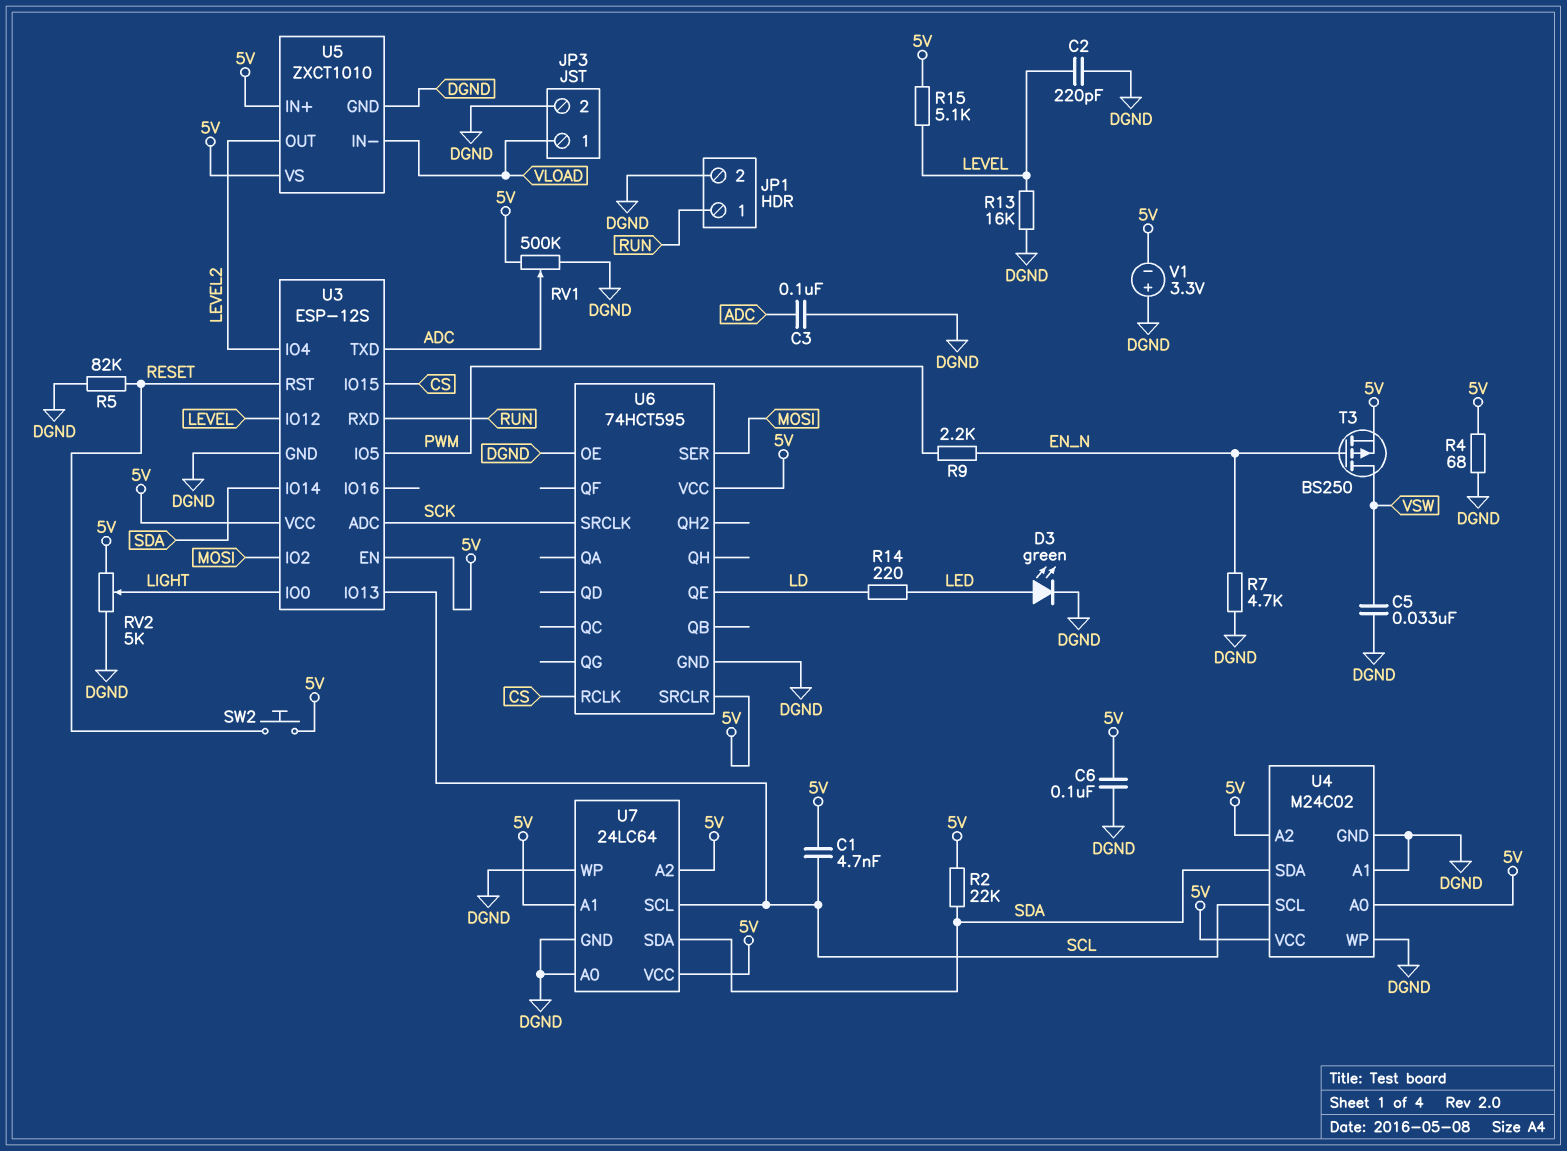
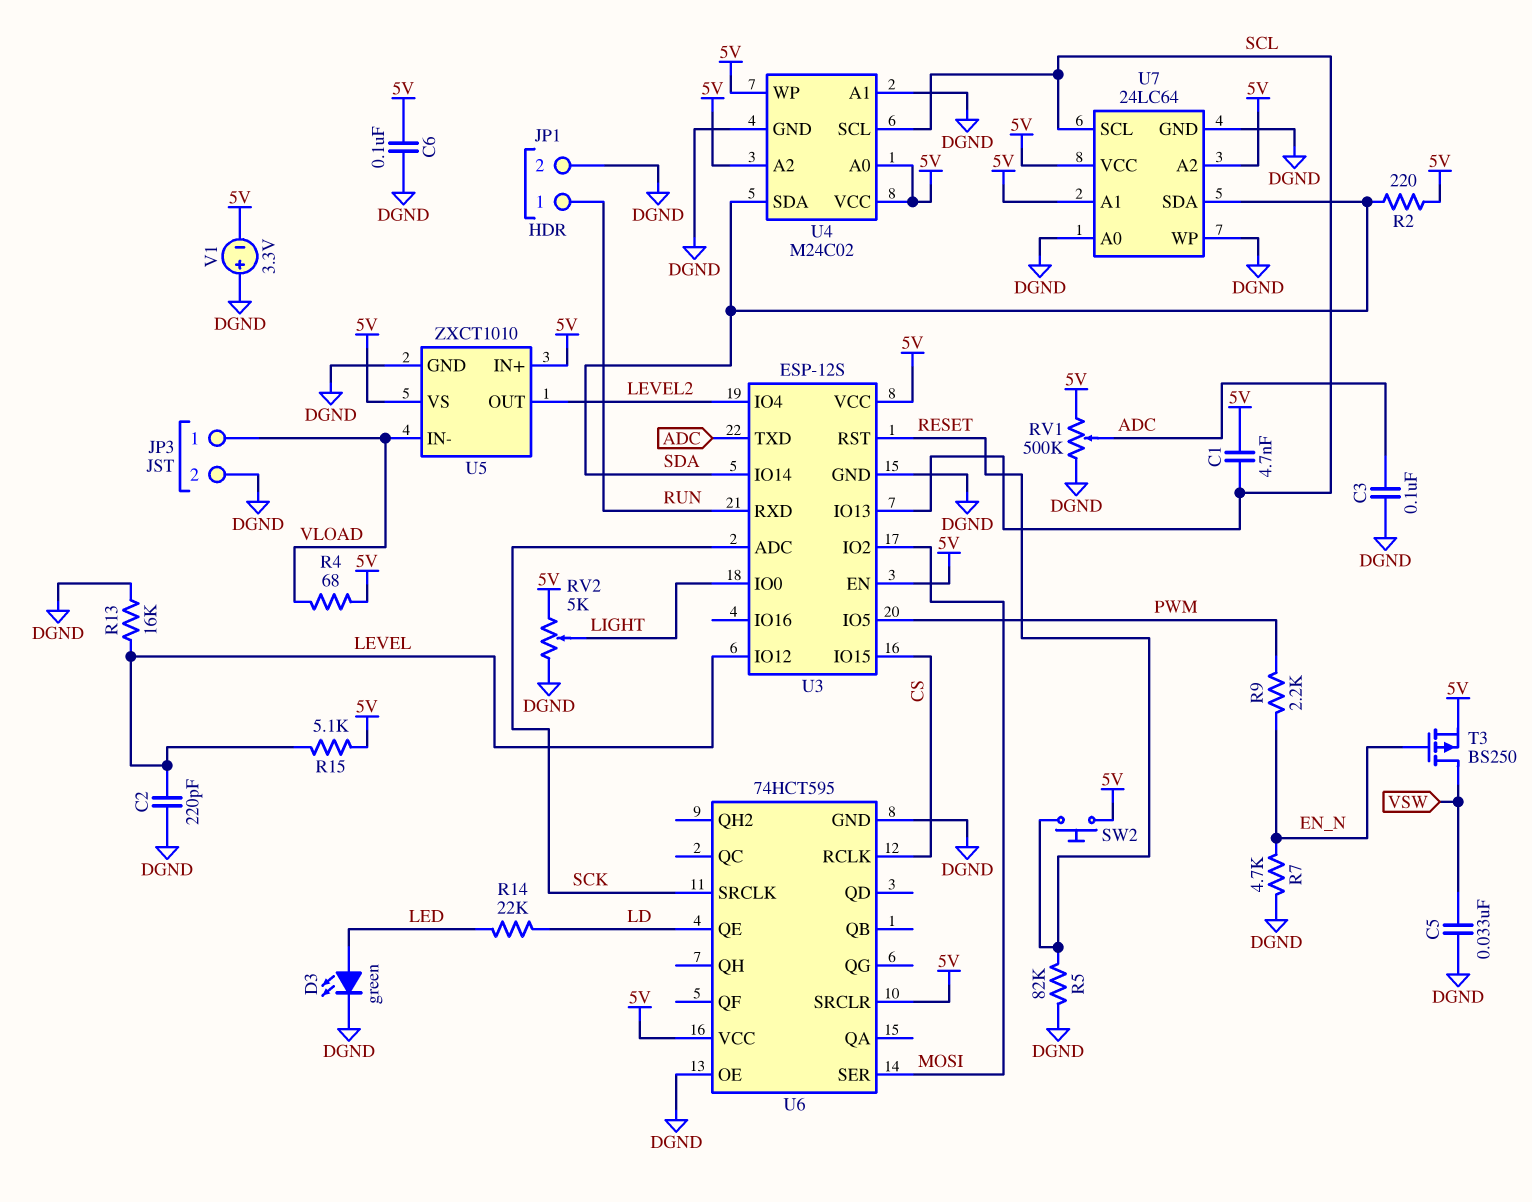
R2: 22k (5V, SDA) -> 220 (5V, SDA)
R4: 68 (5V, DGND) -> 68 (5V, VLOAD)
R14: 220 (LD, LED) -> 22k (LD, LED)
U4 pin WP: DGND -> 5V

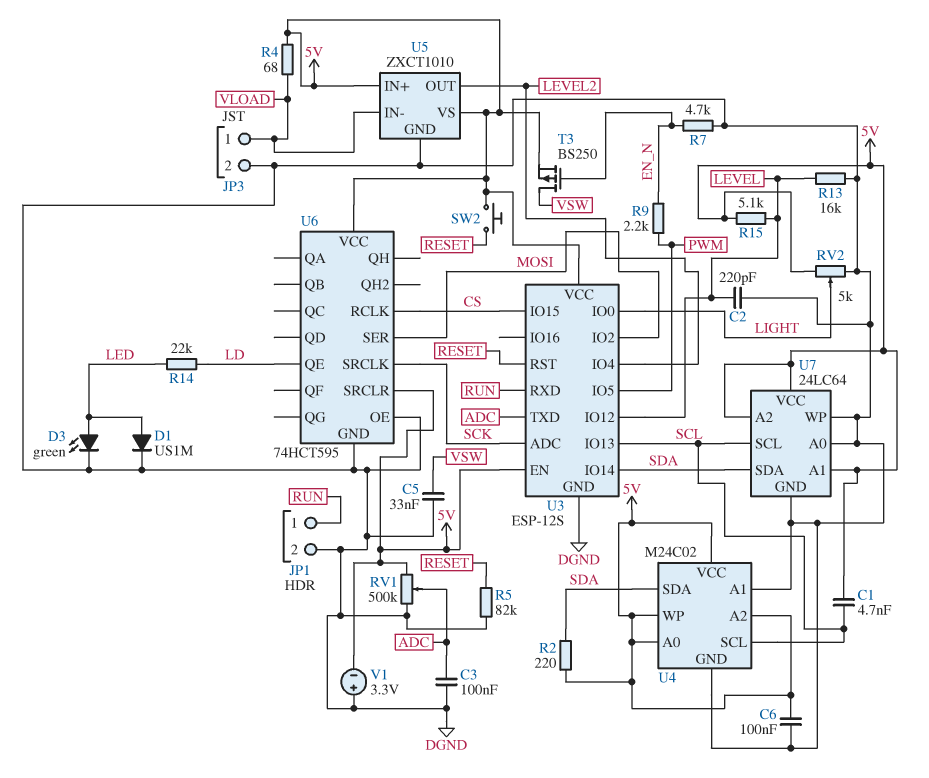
D1: none -> diode US1M (A LED, K DGND)

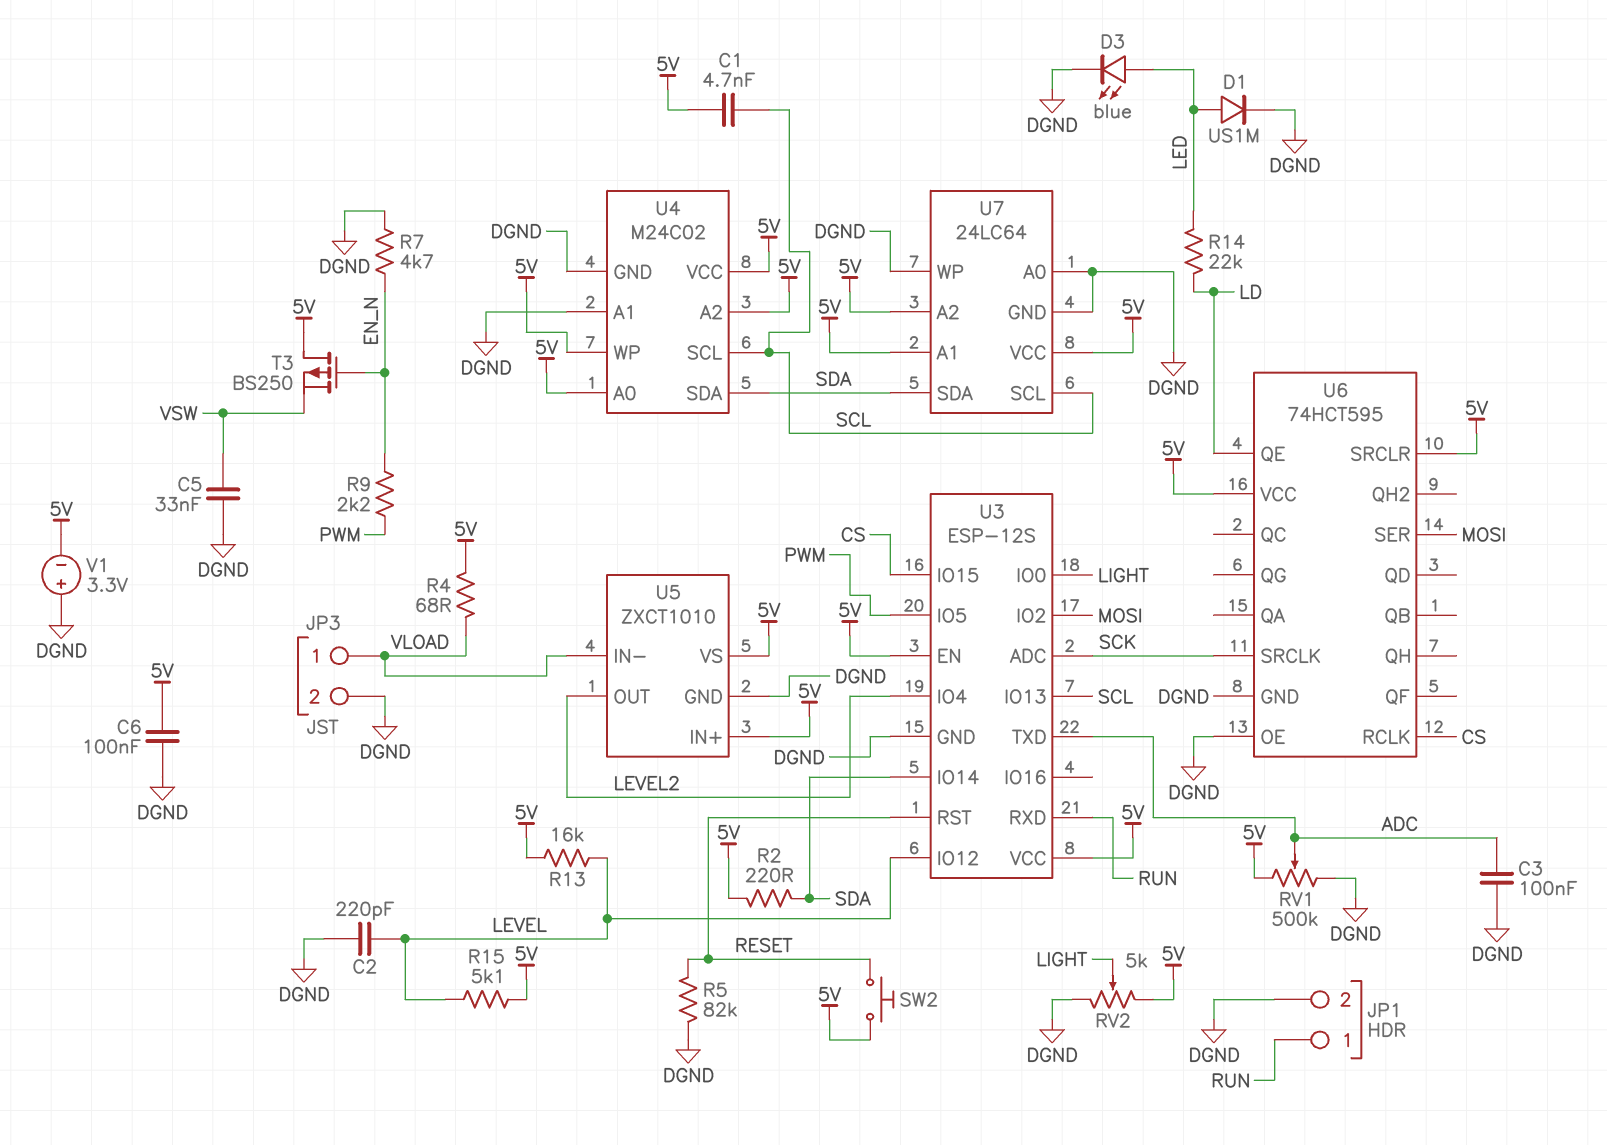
D3: LED green (A LED, K DGND) -> LED blue (A LED, K DGND)
R13: 16k (DGND, LEVEL) -> 16k (5V, LEVEL)
T3: PMOS BS250 (G EN_N, D VSW, S 5V) -> PMOS BS250 (G EN_N, D 5V, S VSW)

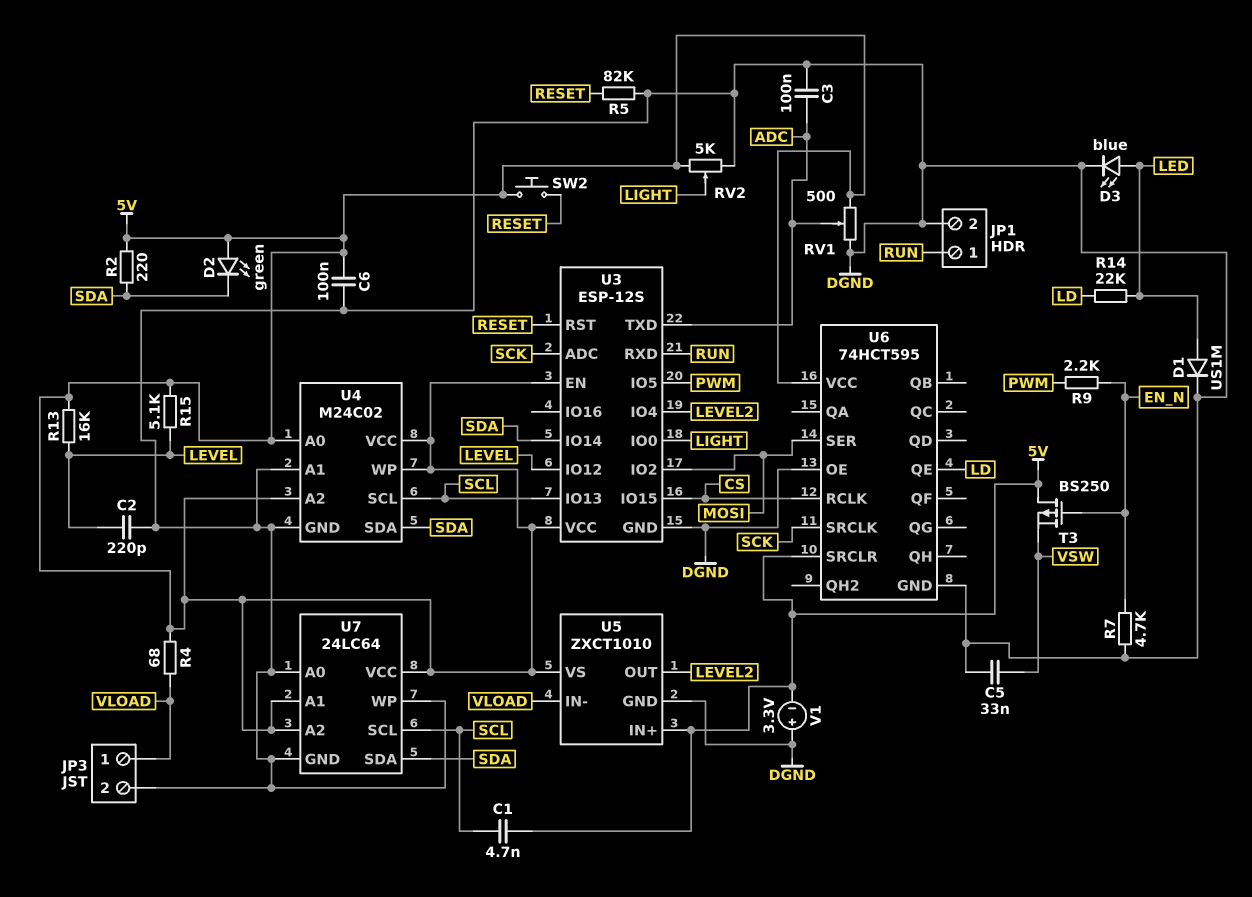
D2: none -> LED green (A 5V, K SDA)
RV1: 500k (5V, DGND, wiper ADC) -> 500 (5V, DGND, wiper ADC)

